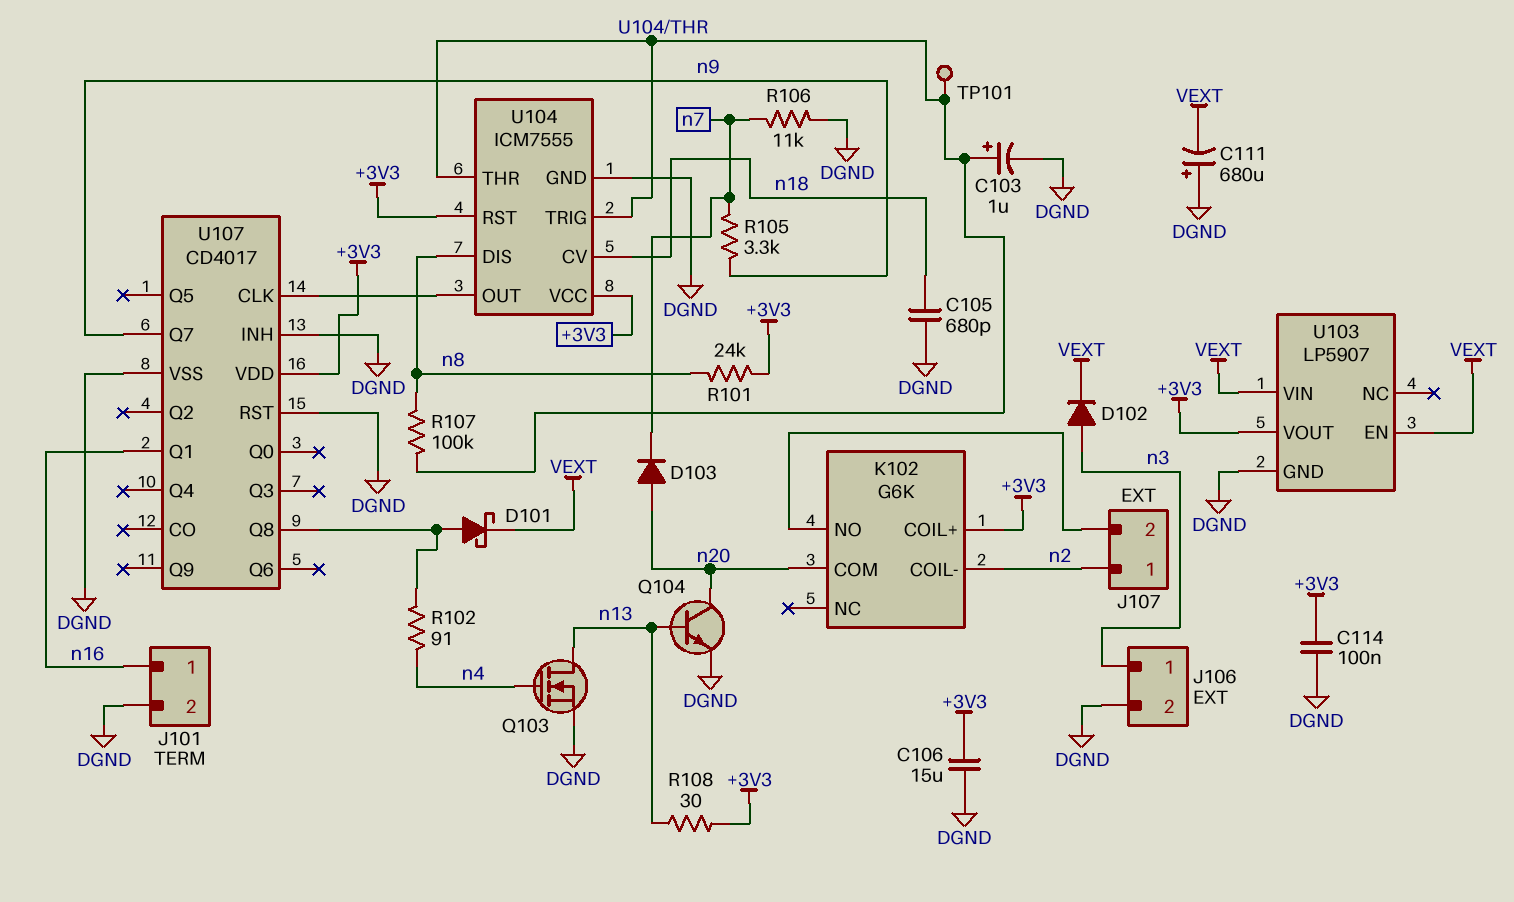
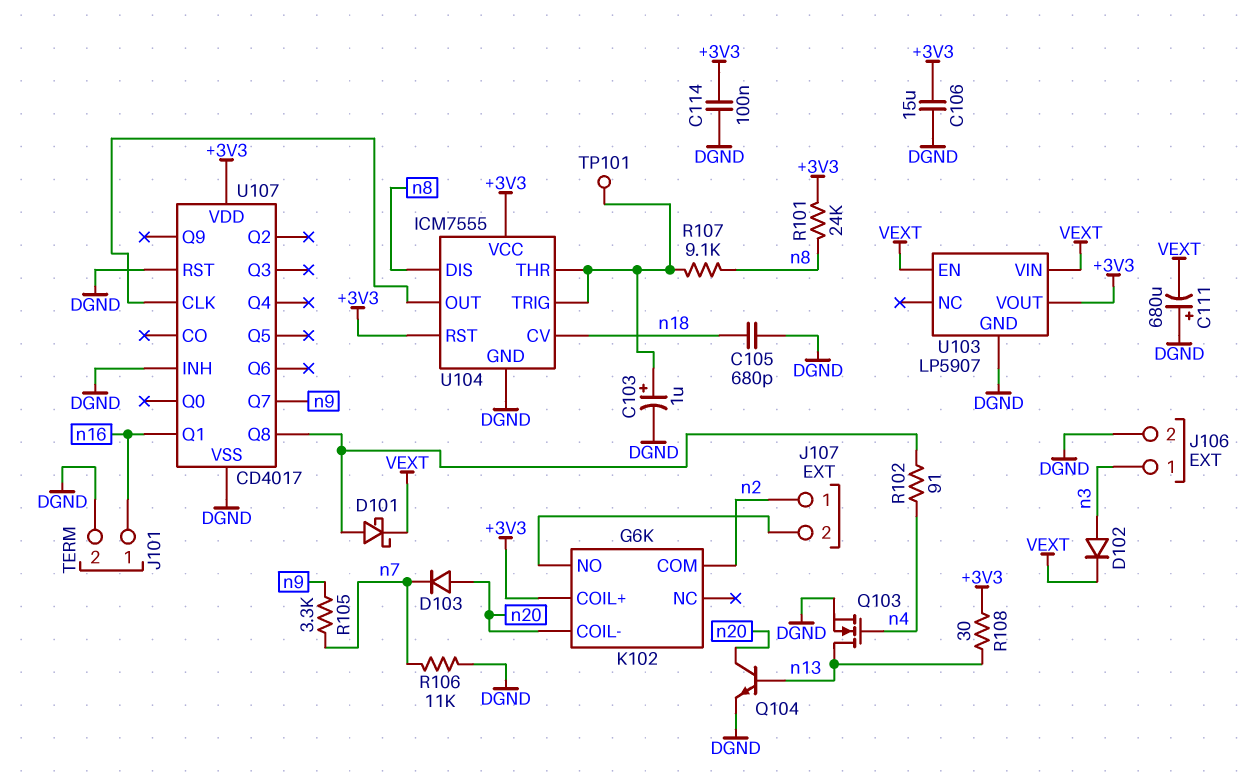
K102 pin COIL-: n2 -> n20
K102 pin COM: n20 -> n2
R107: 100k (U104/THR, n8) -> 9.1k (U104/THR, n8)

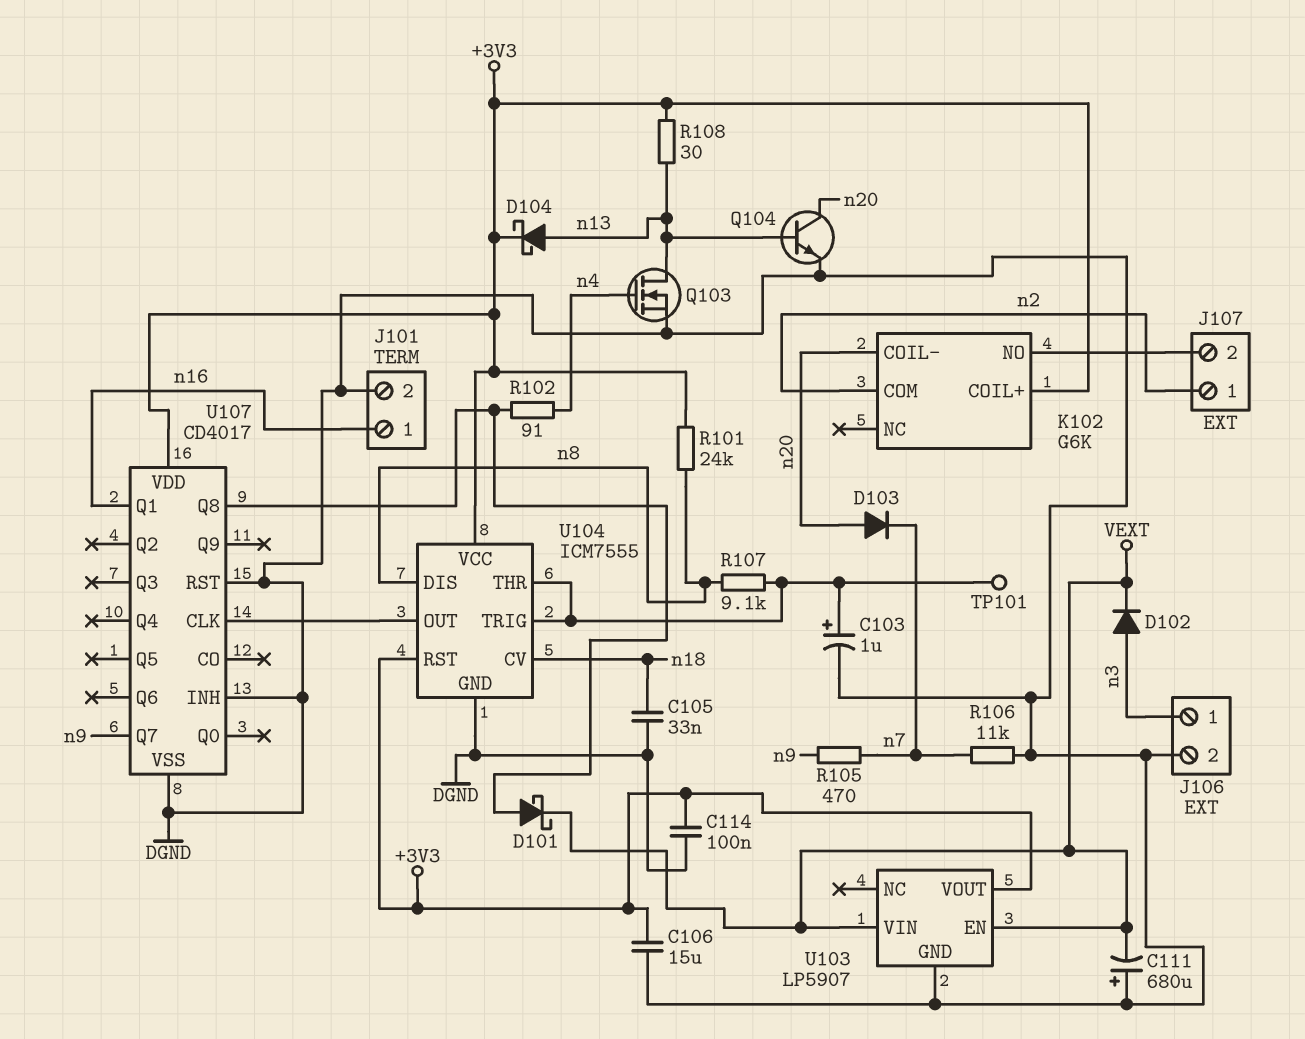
C105: 680pF (DGND, n18) -> 33nF (DGND, n18)
D104: none -> schottky (A n13, K +3V3)
R105: 3.3k (n7, n9) -> 470 (n7, n9)

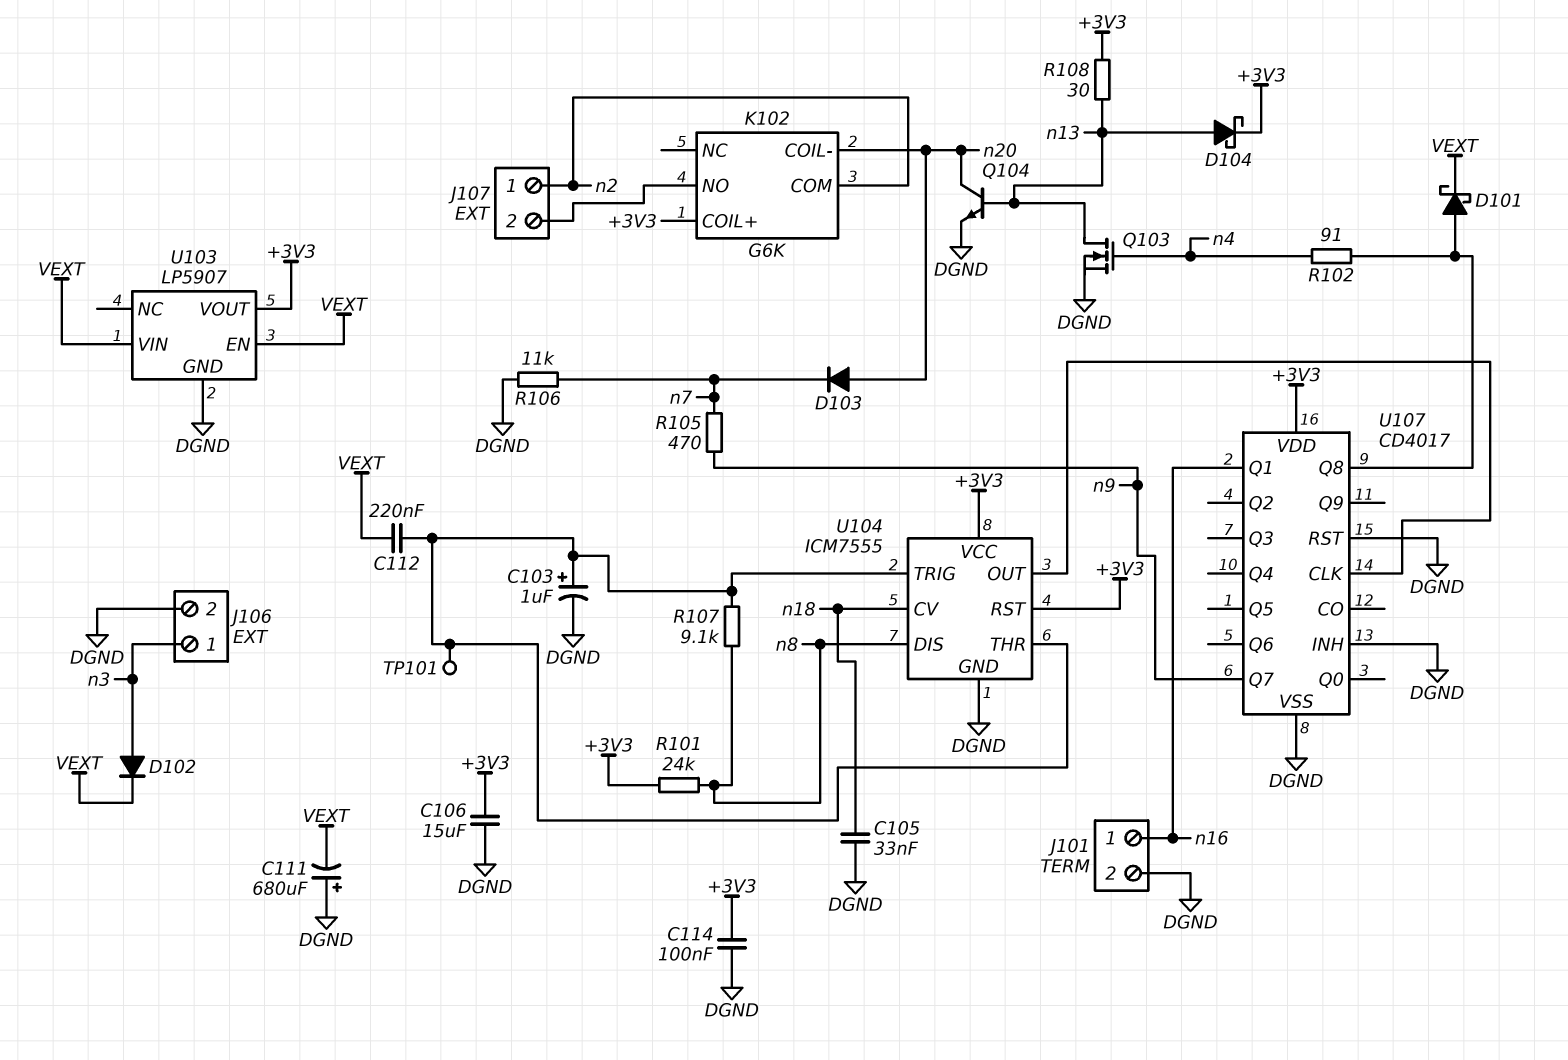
C112: none -> 220nF (U104/THR, VEXT)

